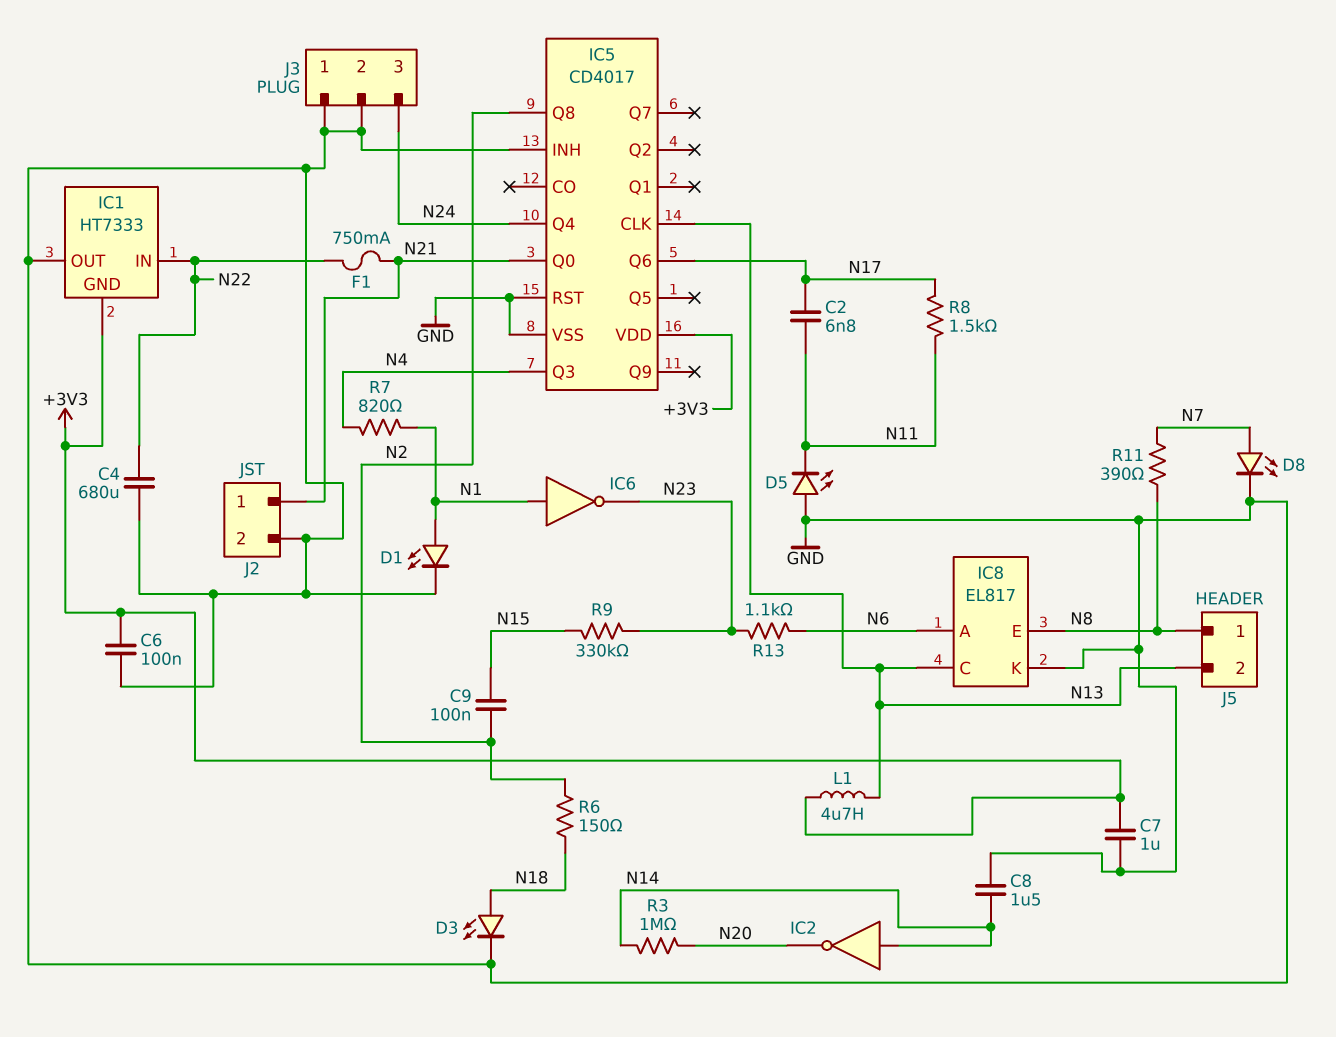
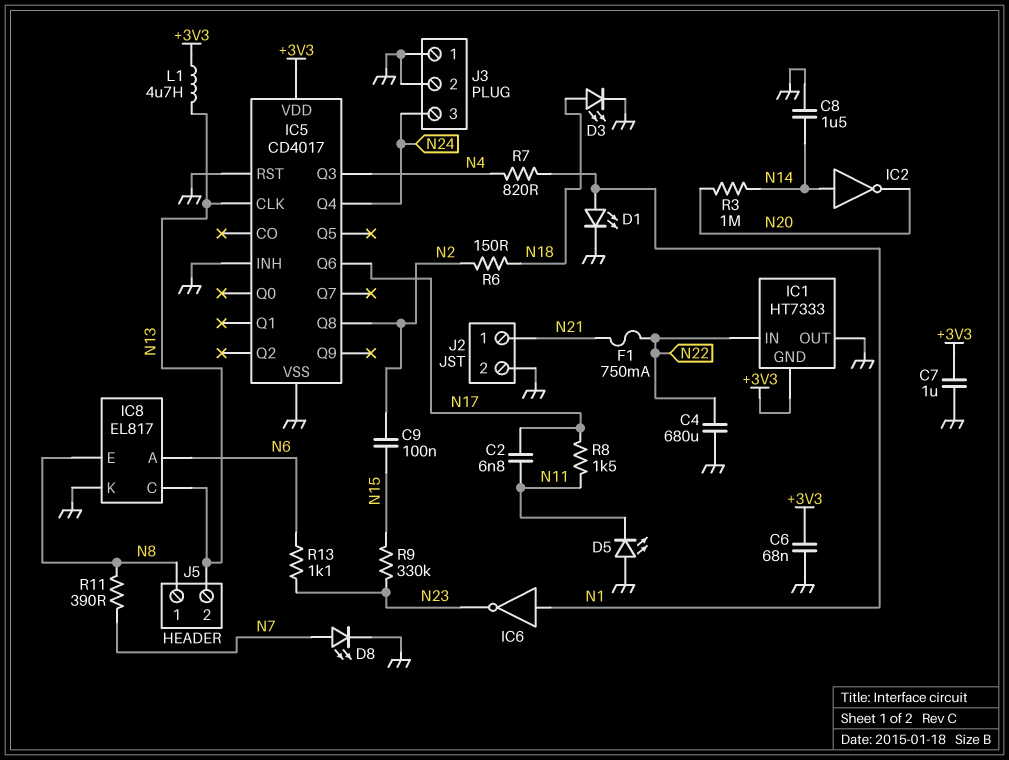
C6: 100nF (+3V3, GND) -> 68nF (+3V3, GND)
IC5 pin Q0: N21 -> none

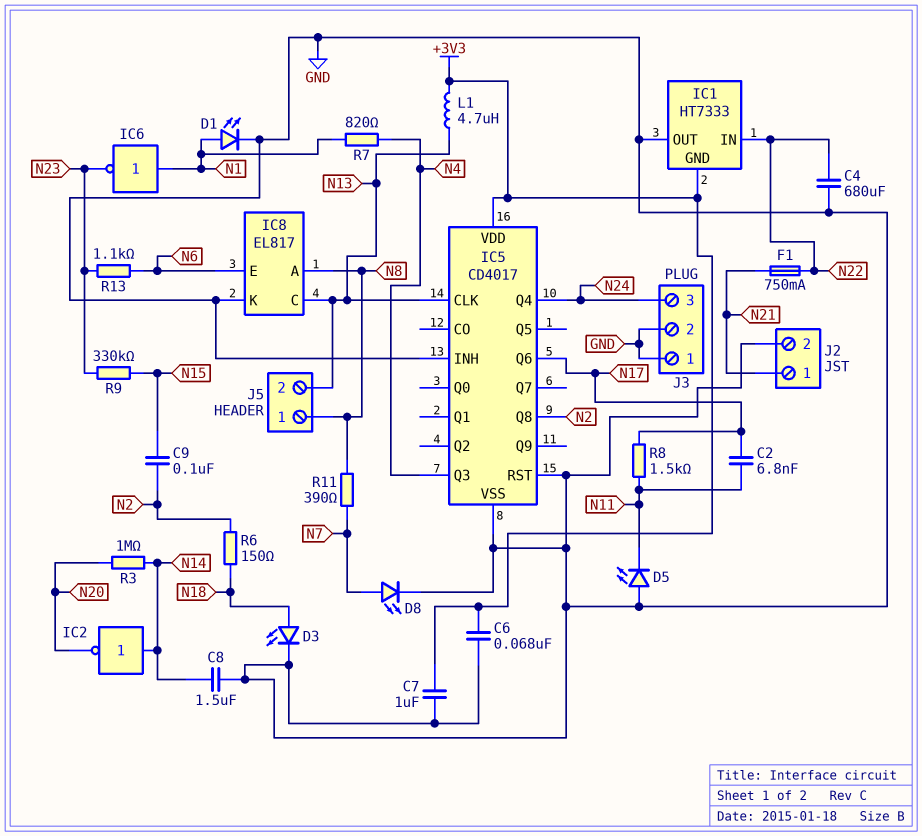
IC8 pin A: N6 -> N8
IC8 pin E: N8 -> N6

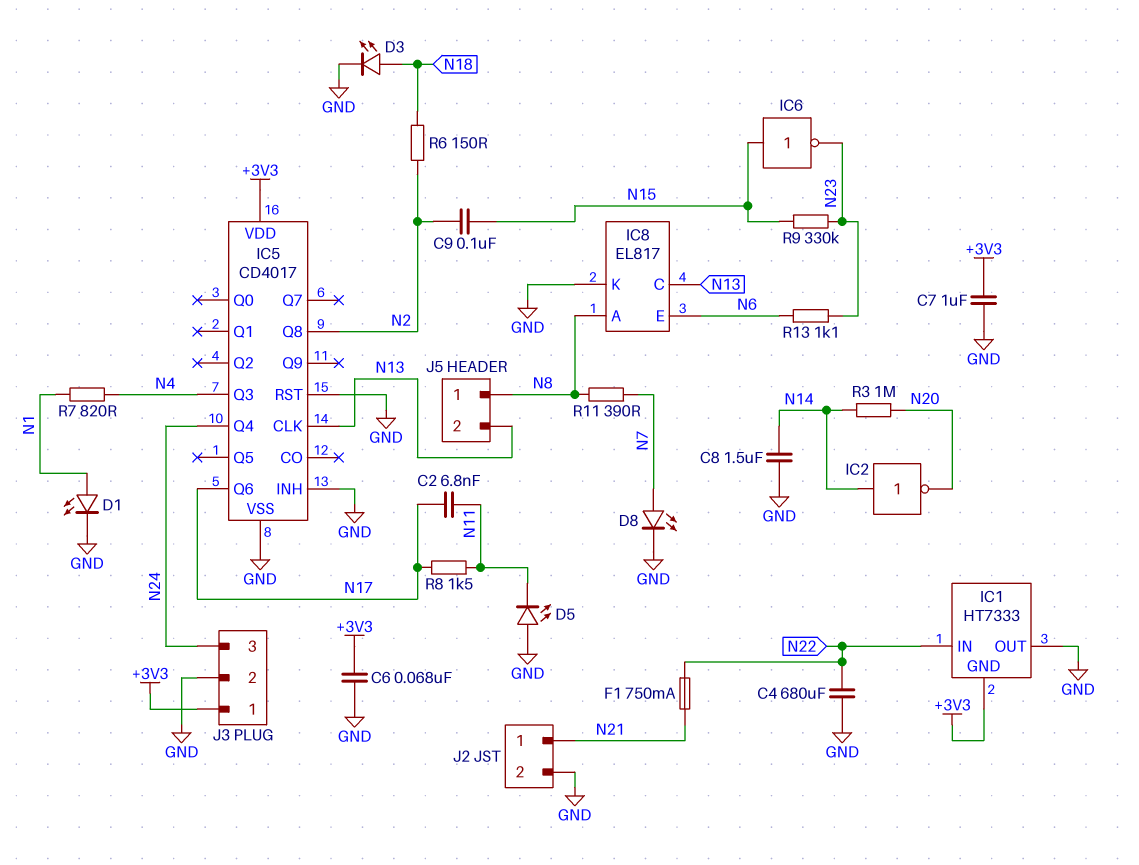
IC6: NOT (in N1, out N23) -> NOT (in N15, out N23)
J3 pin 1: GND -> +3V3
L1: 4.7uH (+3V3, N13) -> none

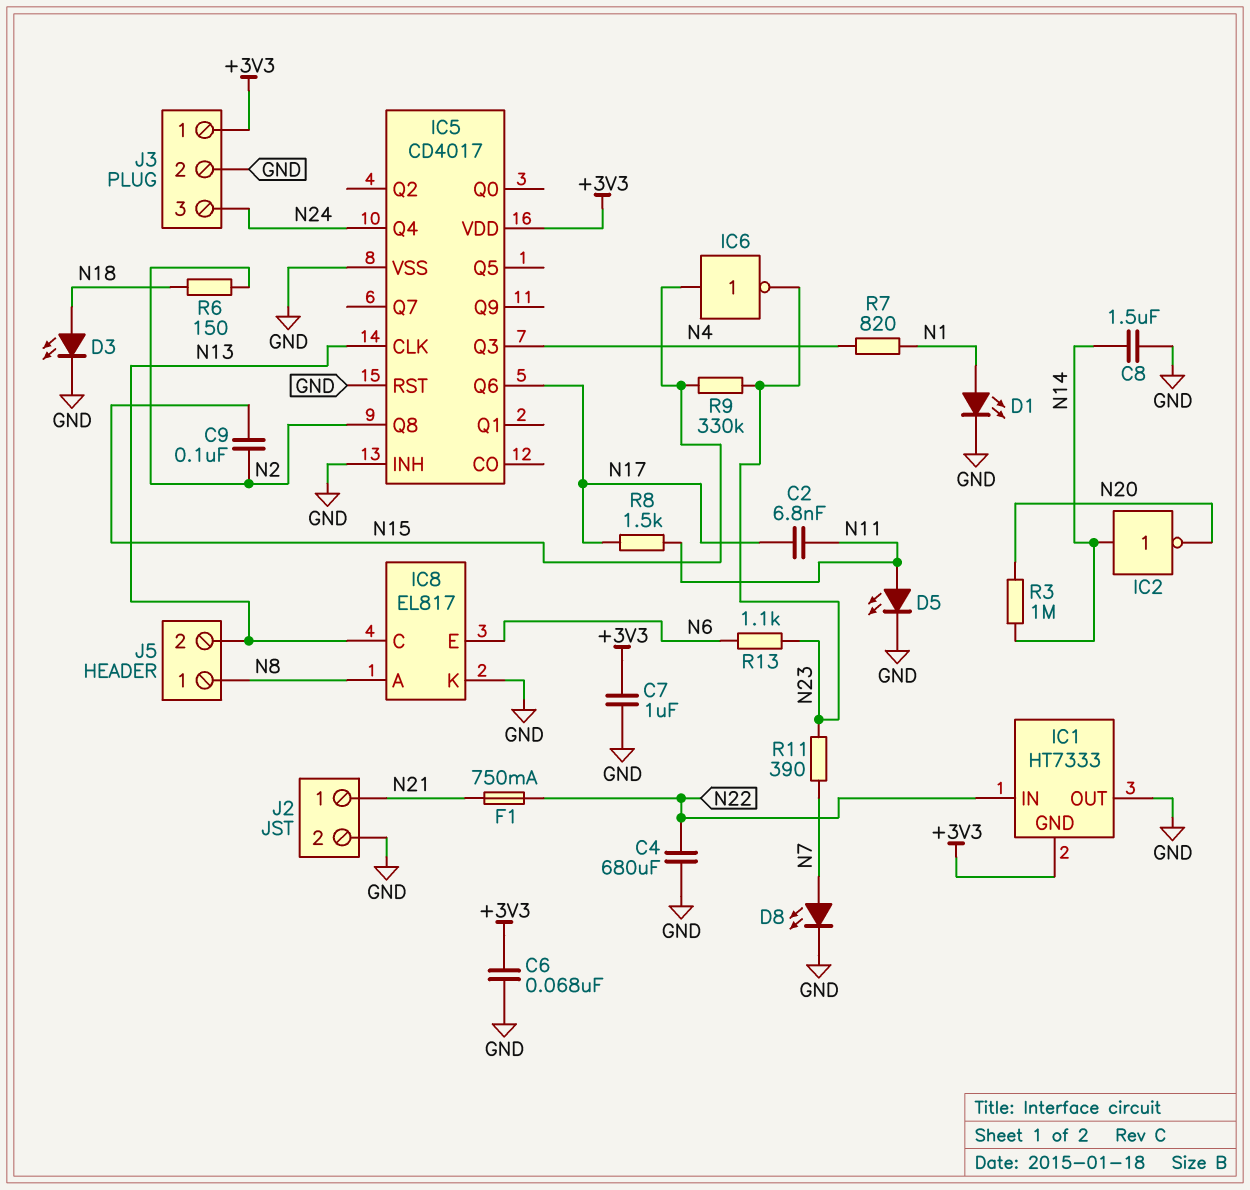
D5: LED (A GND, K N11) -> LED (A N11, K GND)
R11: 390 (N7, N8) -> 390 (N7, N23)

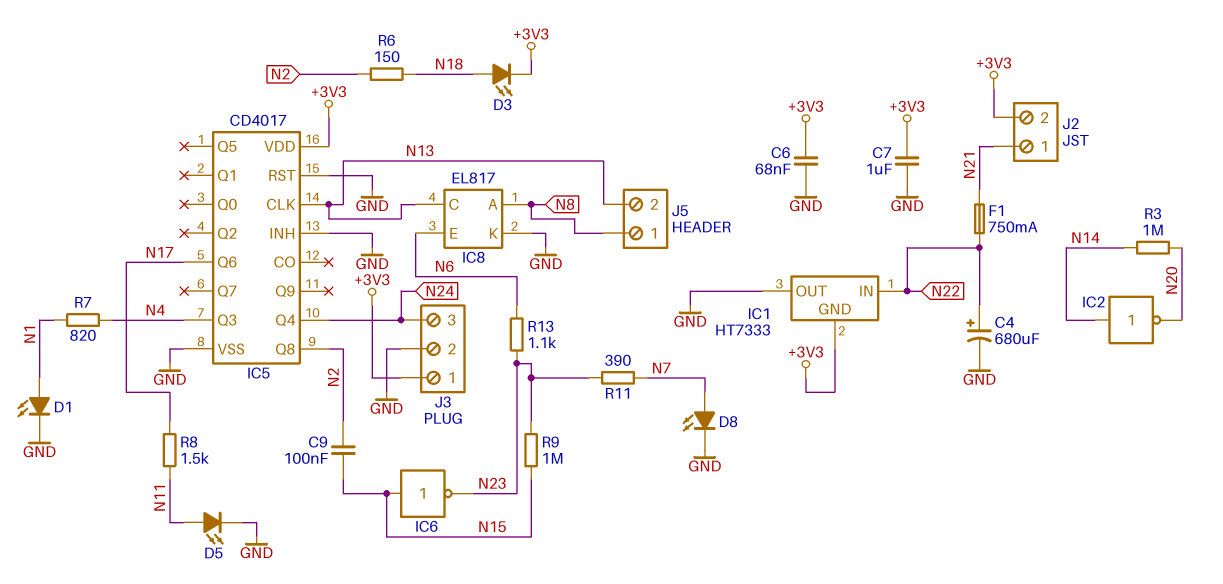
C2: 6.8nF (N11, N17) -> none
C4: 680uF (GND, N22) -> 680uF (plus N22, minus GND)
C8: 1.5uF (GND, N14) -> none
D3: LED (A N18, K GND) -> LED (A N18, K +3V3)
J2 pin 2: GND -> +3V3
R9: 330k (N15, N23) -> 1M (N15, N23)

